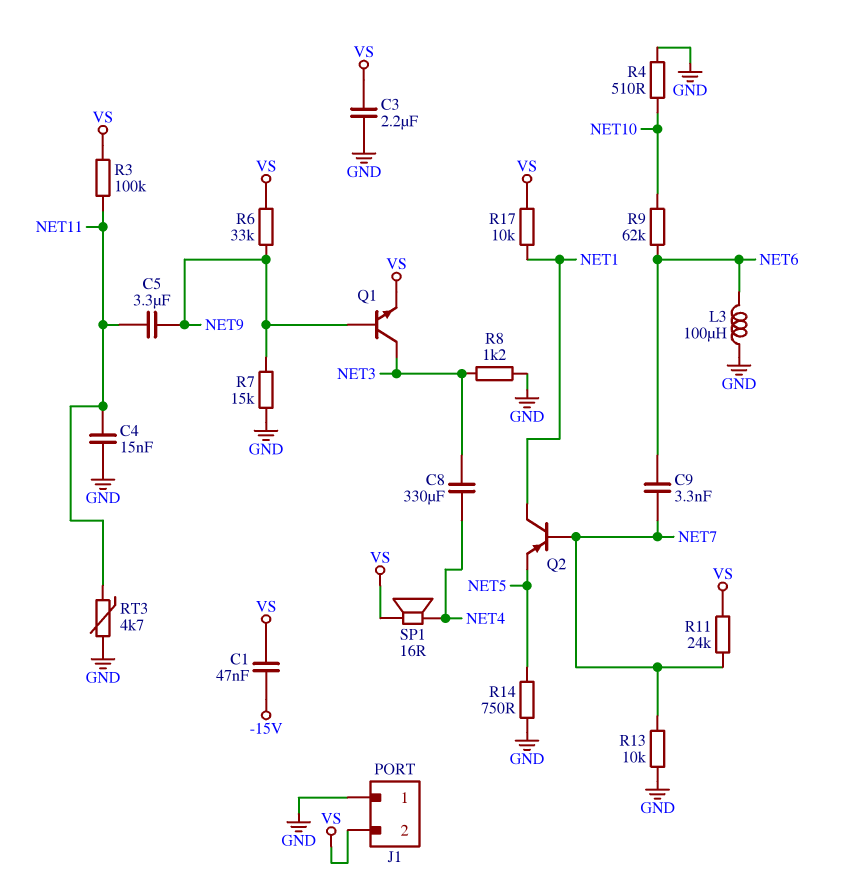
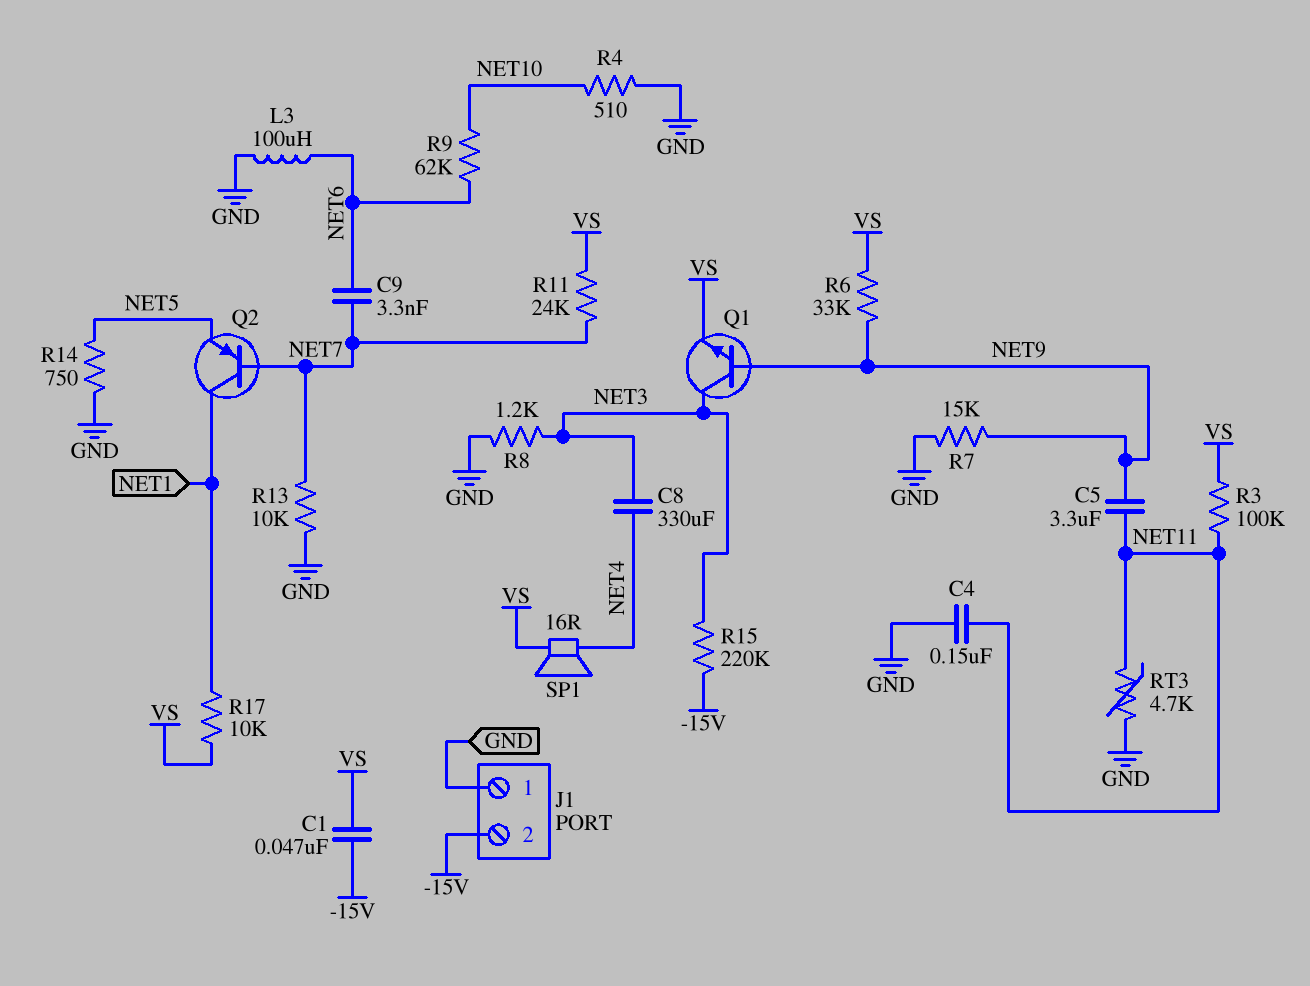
C3: 2.2uF (GND, VS) -> none
C4: 15nF (GND, NET11) -> 150nF (GND, NET11)
J1 pin 2: VS -> -15V
R15: none -> 220k (-15V, NET3)

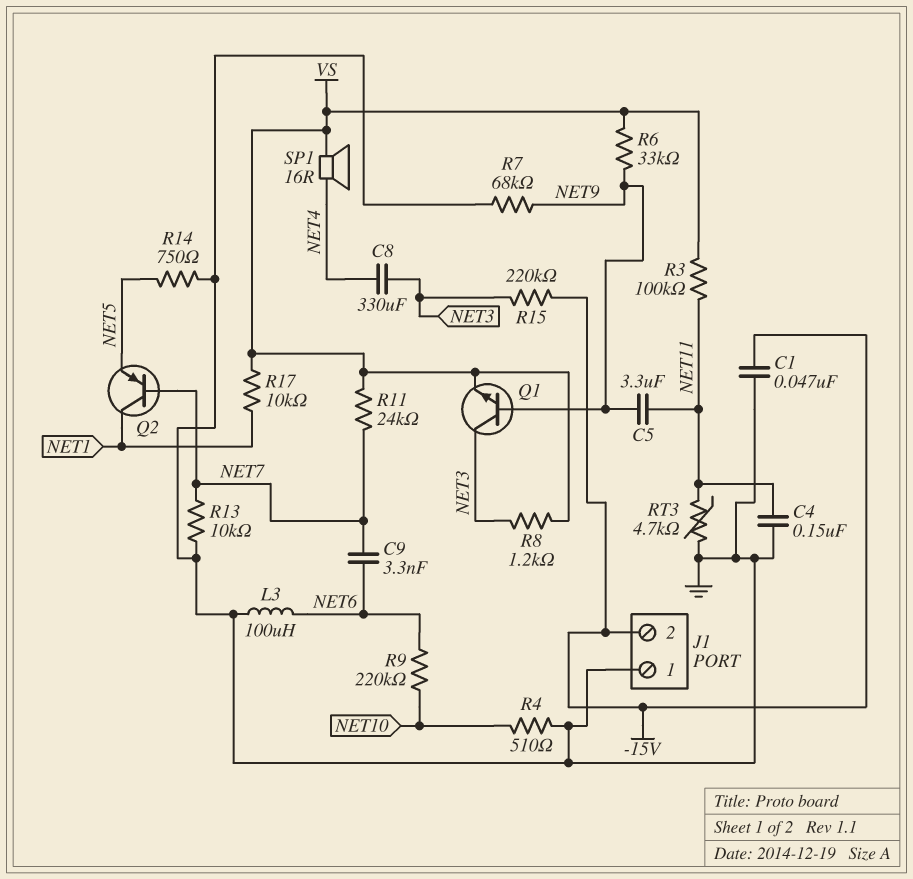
C1: 47nF (-15V, VS) -> 47nF (-15V, GND)
R7: 15k (GND, NET9) -> 68k (GND, NET9)
R8: 1.2k (GND, NET3) -> 1.2k (NET3, VS)
R9: 62k (NET6, NET10) -> 220k (NET6, NET10)

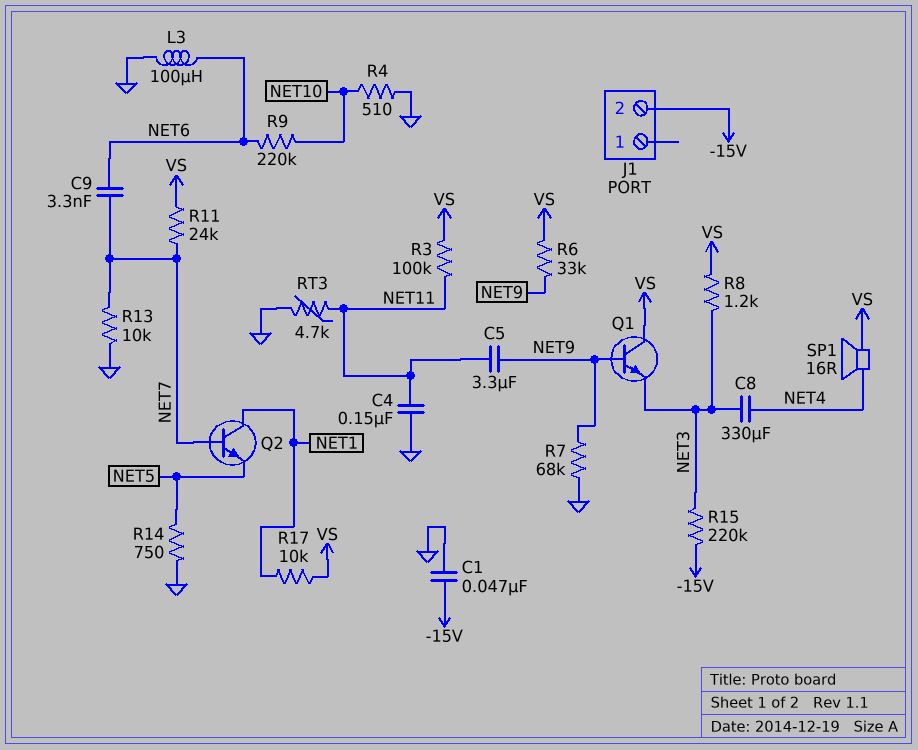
J1 pin 1: GND -> none
Q1: NPN (B NET9, C NET3, E VS) -> NPN (B NET9, C VS, E NET3)
Q2: PNP (B NET7, C NET1, E NET5) -> NPN (B NET7, C NET1, E NET5)

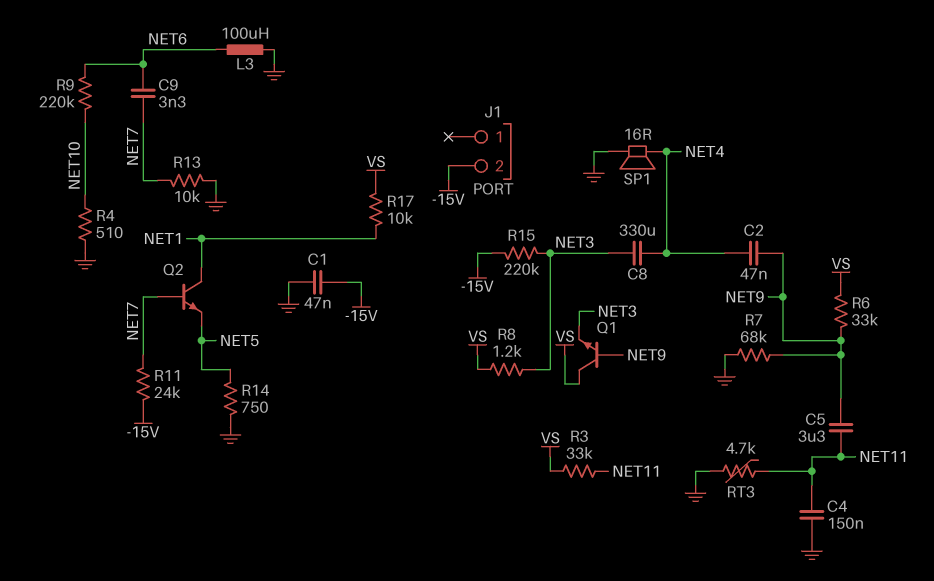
C2: none -> 47nF (NET4, NET9)
R3: 100k (NET11, VS) -> 33k (NET11, VS)
R11: 24k (NET7, VS) -> 24k (-15V, NET7)
SP1: speaker 16R (NET4, VS) -> speaker 16R (GND, NET4)

